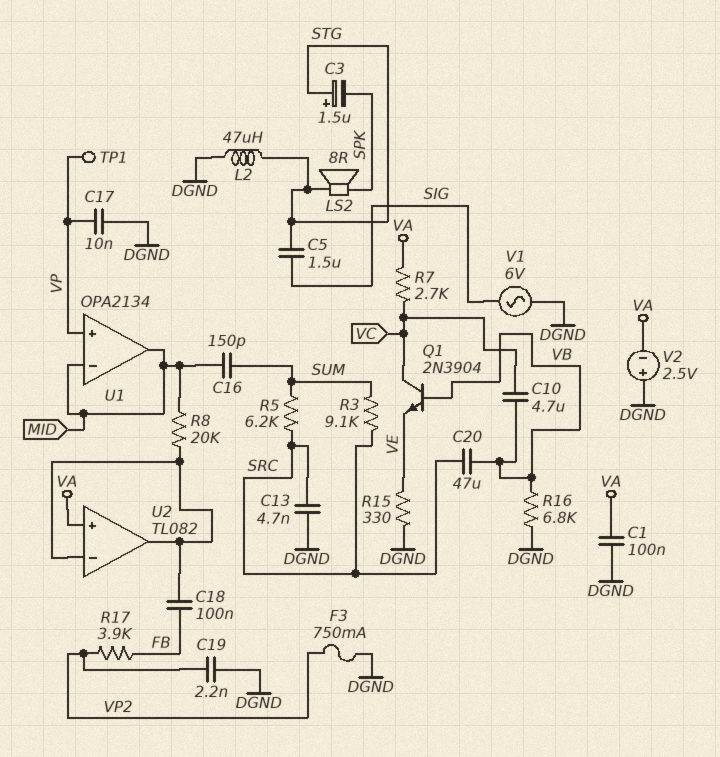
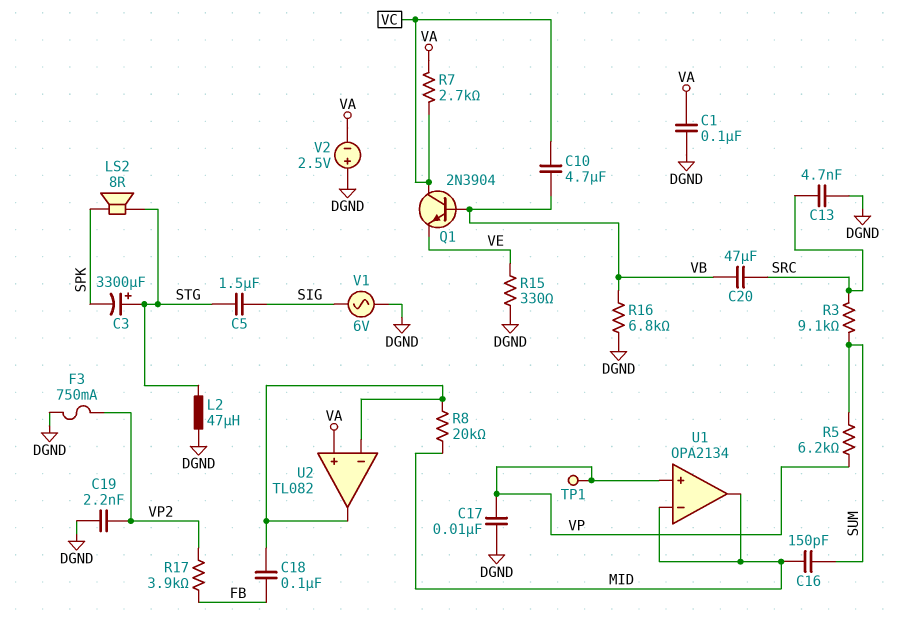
C3: 1.5uF (plus STG, minus SPK) -> 3300uF (plus STG, minus SPK)
R5: 6.2k (SRC, SUM) -> 6.2k (SUM, VP)

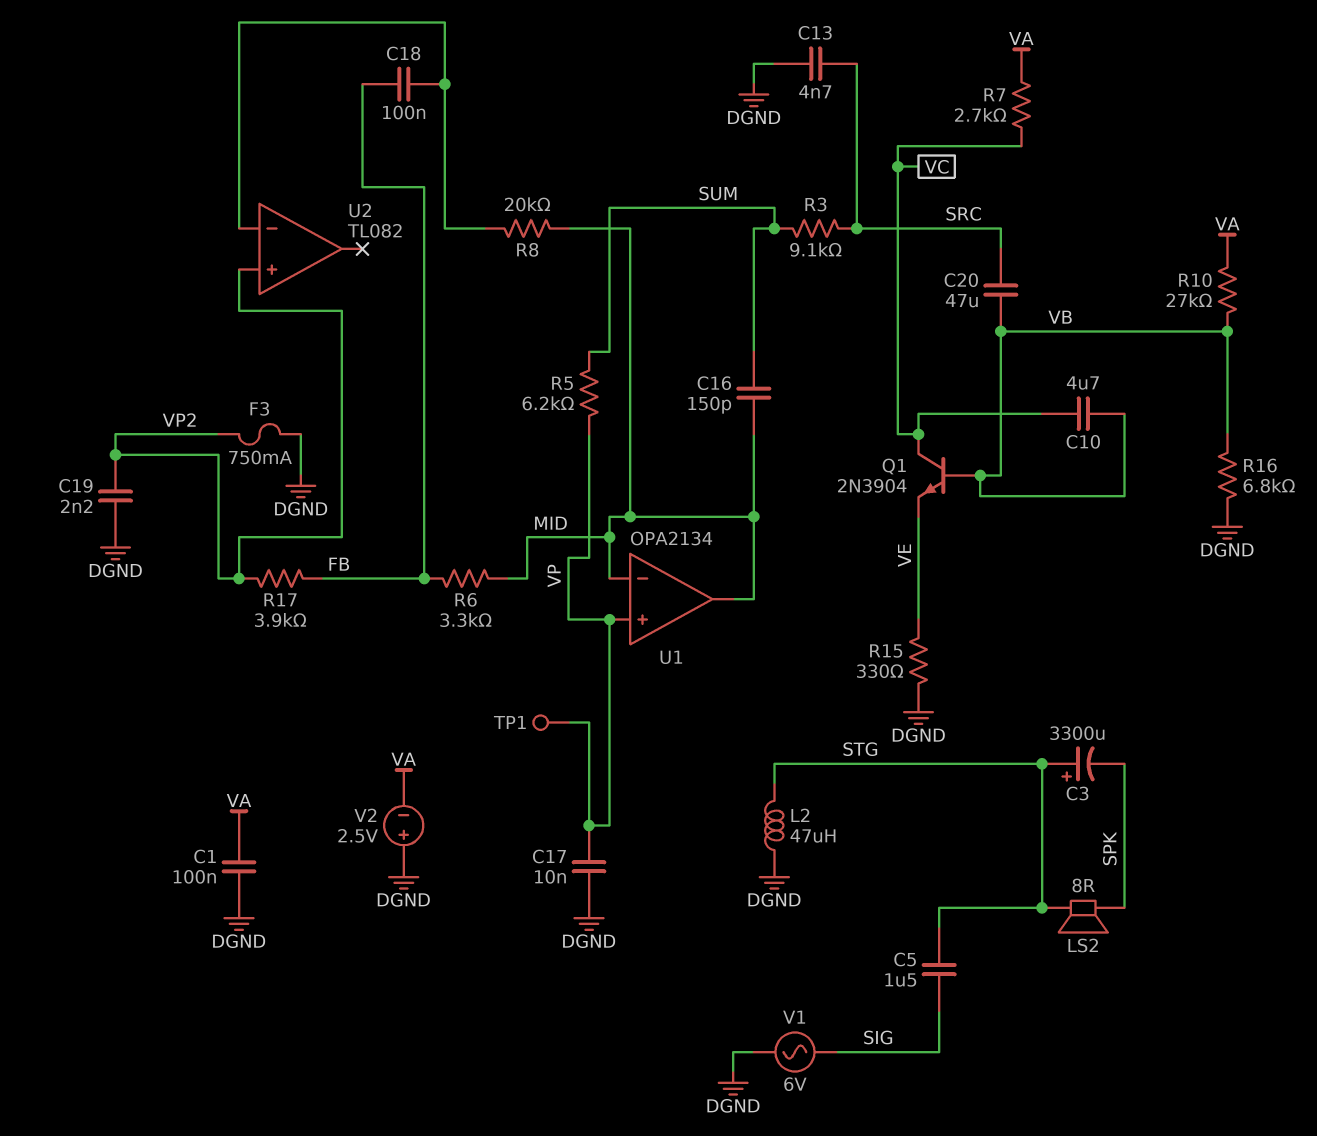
R6: none -> 3.3k (FB, MID)
R10: none -> 27k (VA, VB)
U2 pin in+: VA -> VP2
U2 pin out: U2/in- -> none

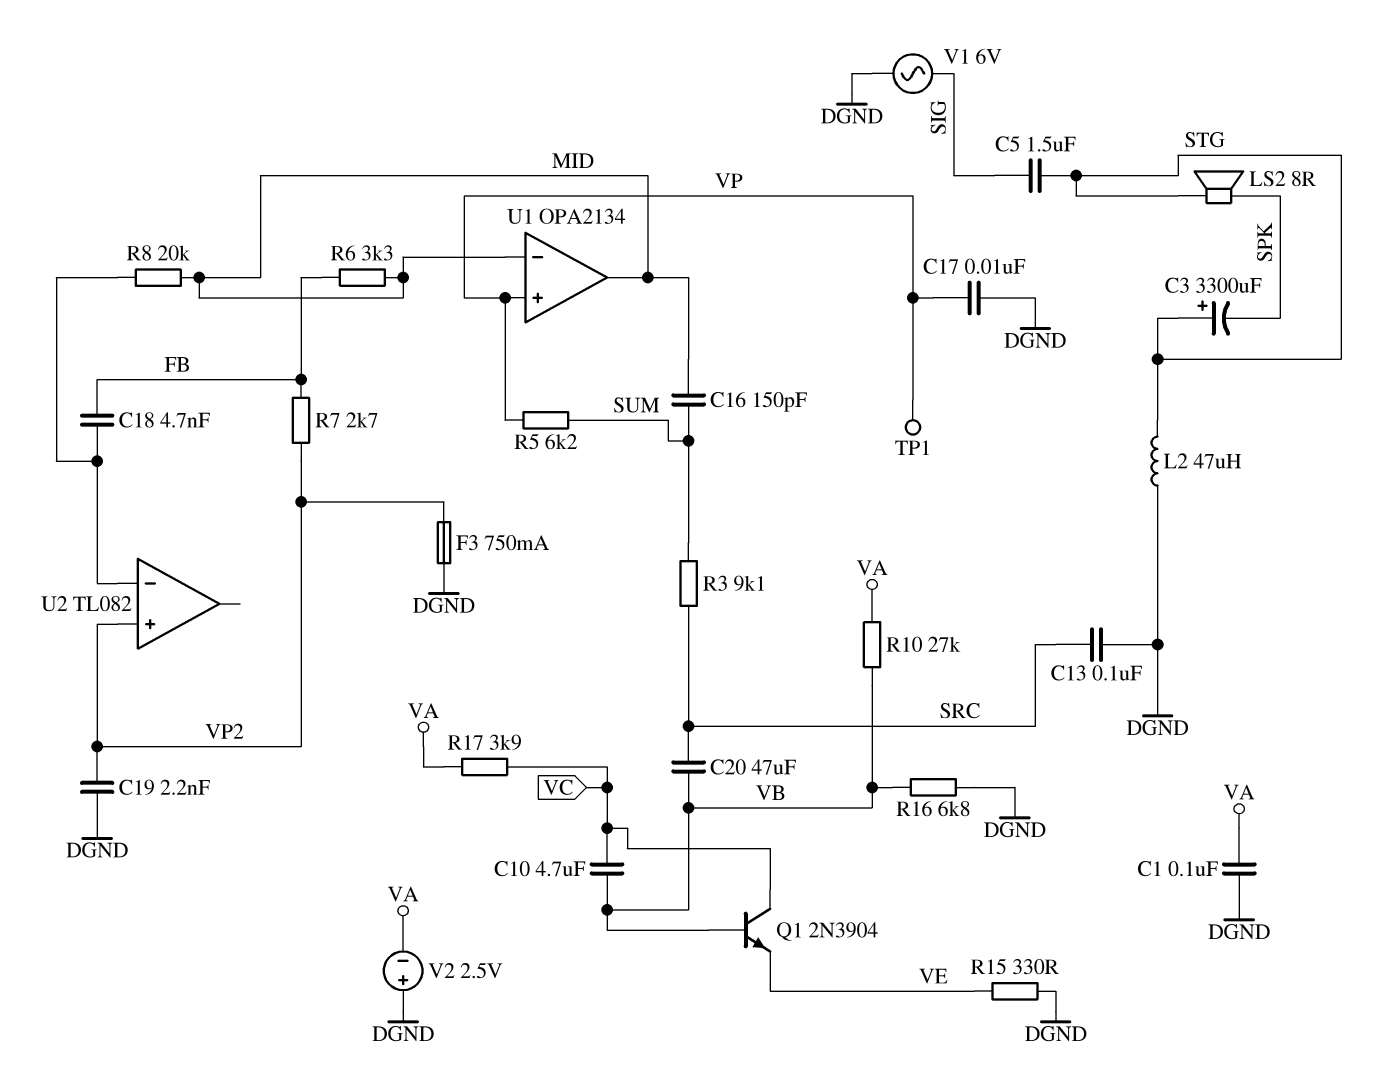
C13: 4.7nF (DGND, SRC) -> 100nF (DGND, SRC)
C18: 100nF (FB, U2/in-) -> 4.7nF (FB, U2/in-)
R7: 2.7k (VA, VC) -> 2.7k (FB, VP2)
R17: 3.9k (FB, VP2) -> 3.9k (VA, VC)

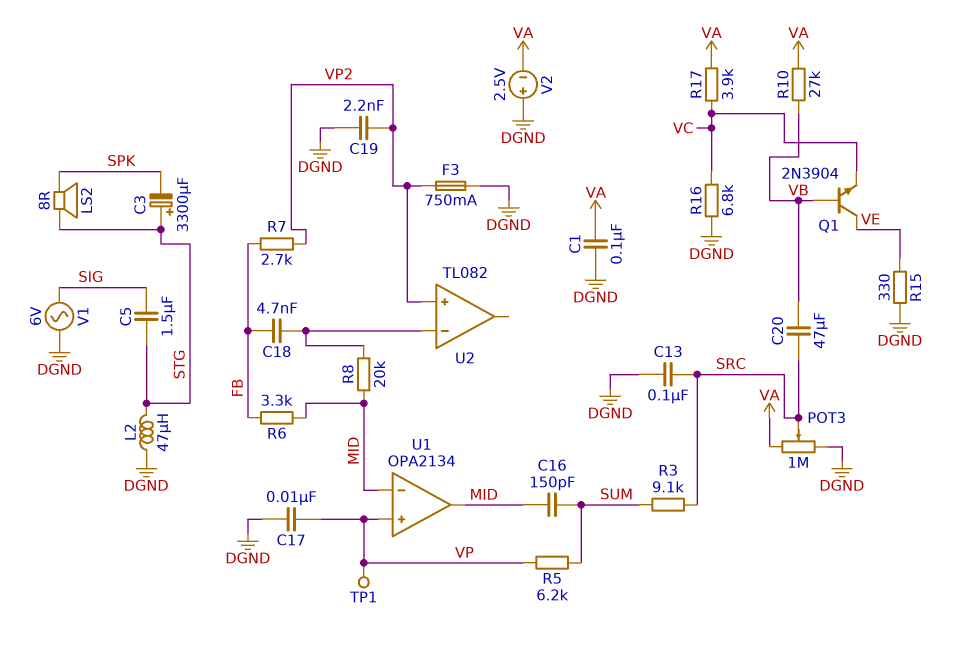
C10: 4.7uF (VB, VC) -> none
POT3: none -> 1M (DGND, VA, wiper SRC)
Q1: NPN 2N3904 (B VB, C VC, E VE) -> NPN 2N3904 (B VB, C VE, E VC)
R16: 6.8k (DGND, VB) -> 6.8k (DGND, VC)

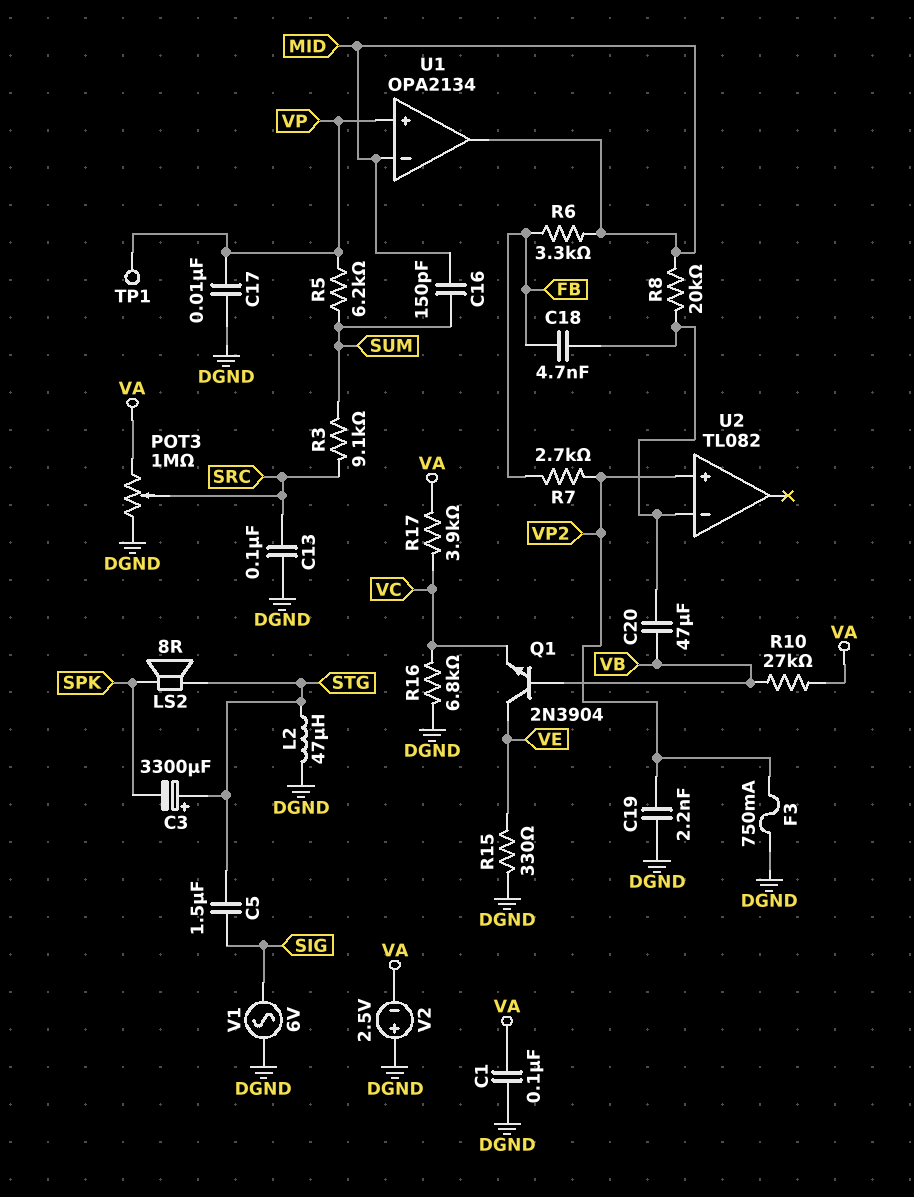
C20: 47uF (SRC, VB) -> 47uF (U2/in-, VB)

